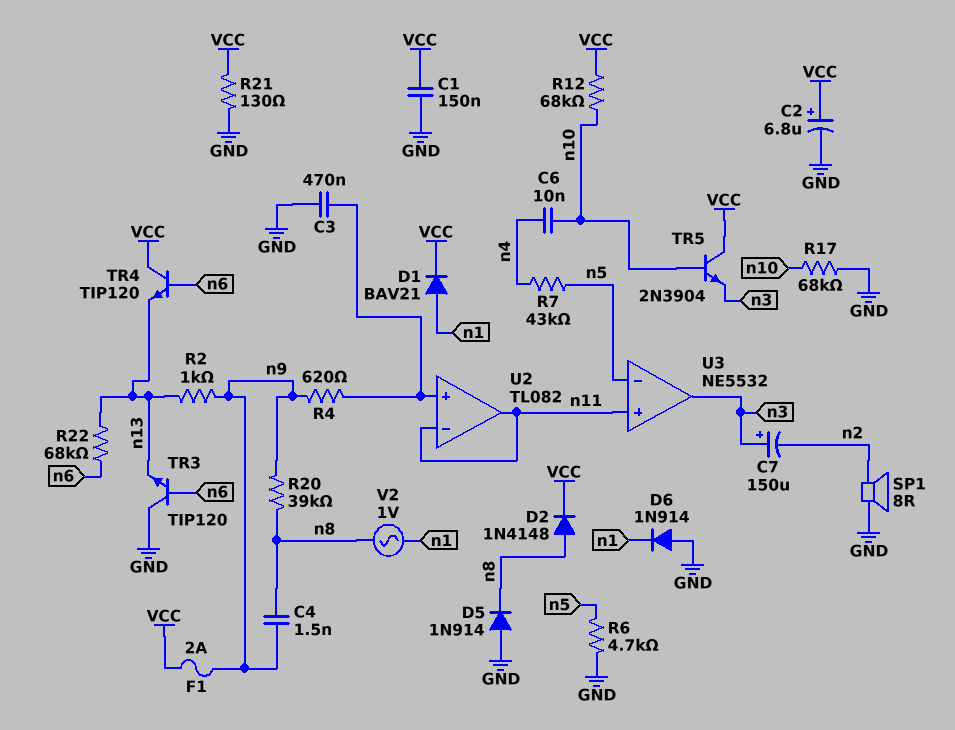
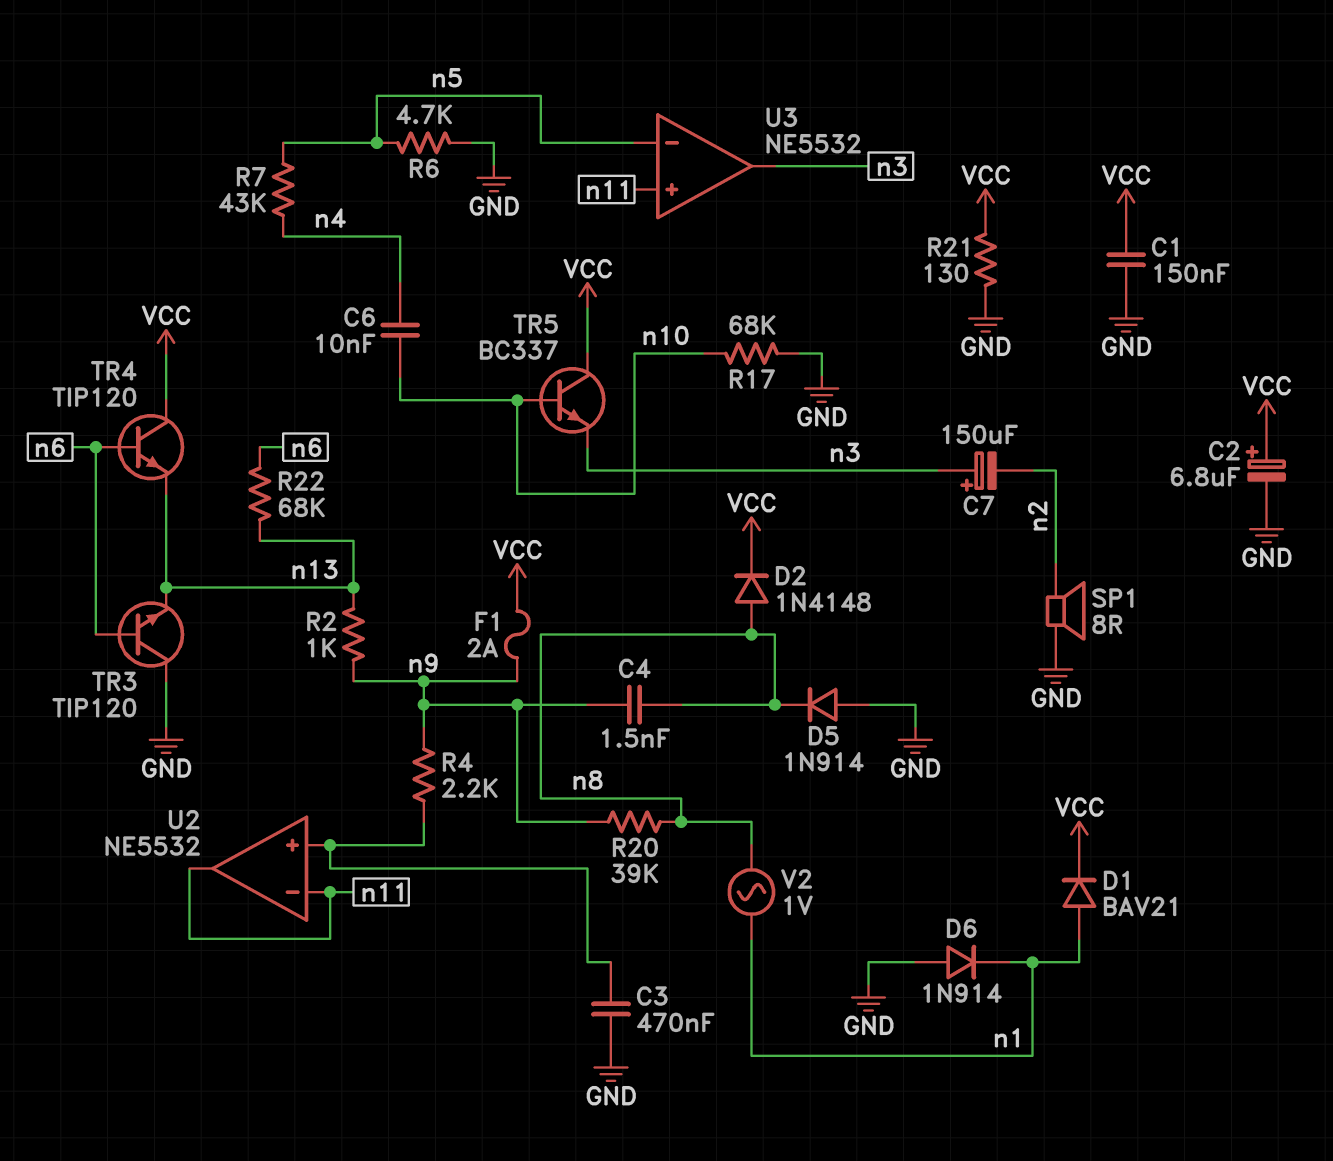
R4: 620 (U2/in+, n9) -> 2.2k (U2/in+, n9)
R12: 68k (VCC, n10) -> none
TR5: NPN 2N3904 (B n10, C VCC, E n3) -> NPN BC337 (B n10, C VCC, E n3)
U2: TL082 -> NE5532

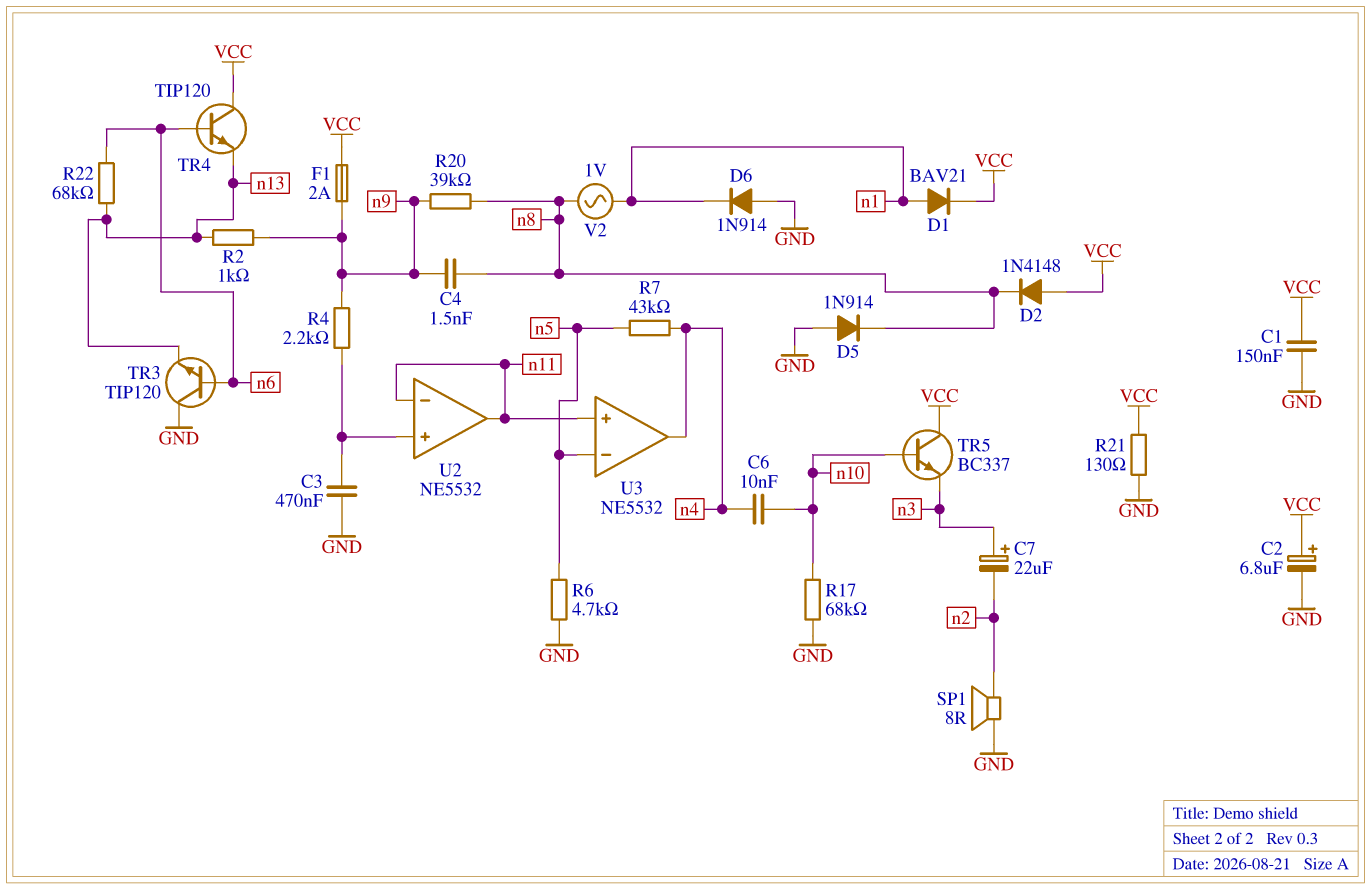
C7: 150uF (plus n3, minus n2) -> 22uF (plus n3, minus n2)
D2: diode 1N4148 (A n8, K VCC) -> diode 1N4148 (A VCC, K n8)
U3 pin out: n3 -> n4

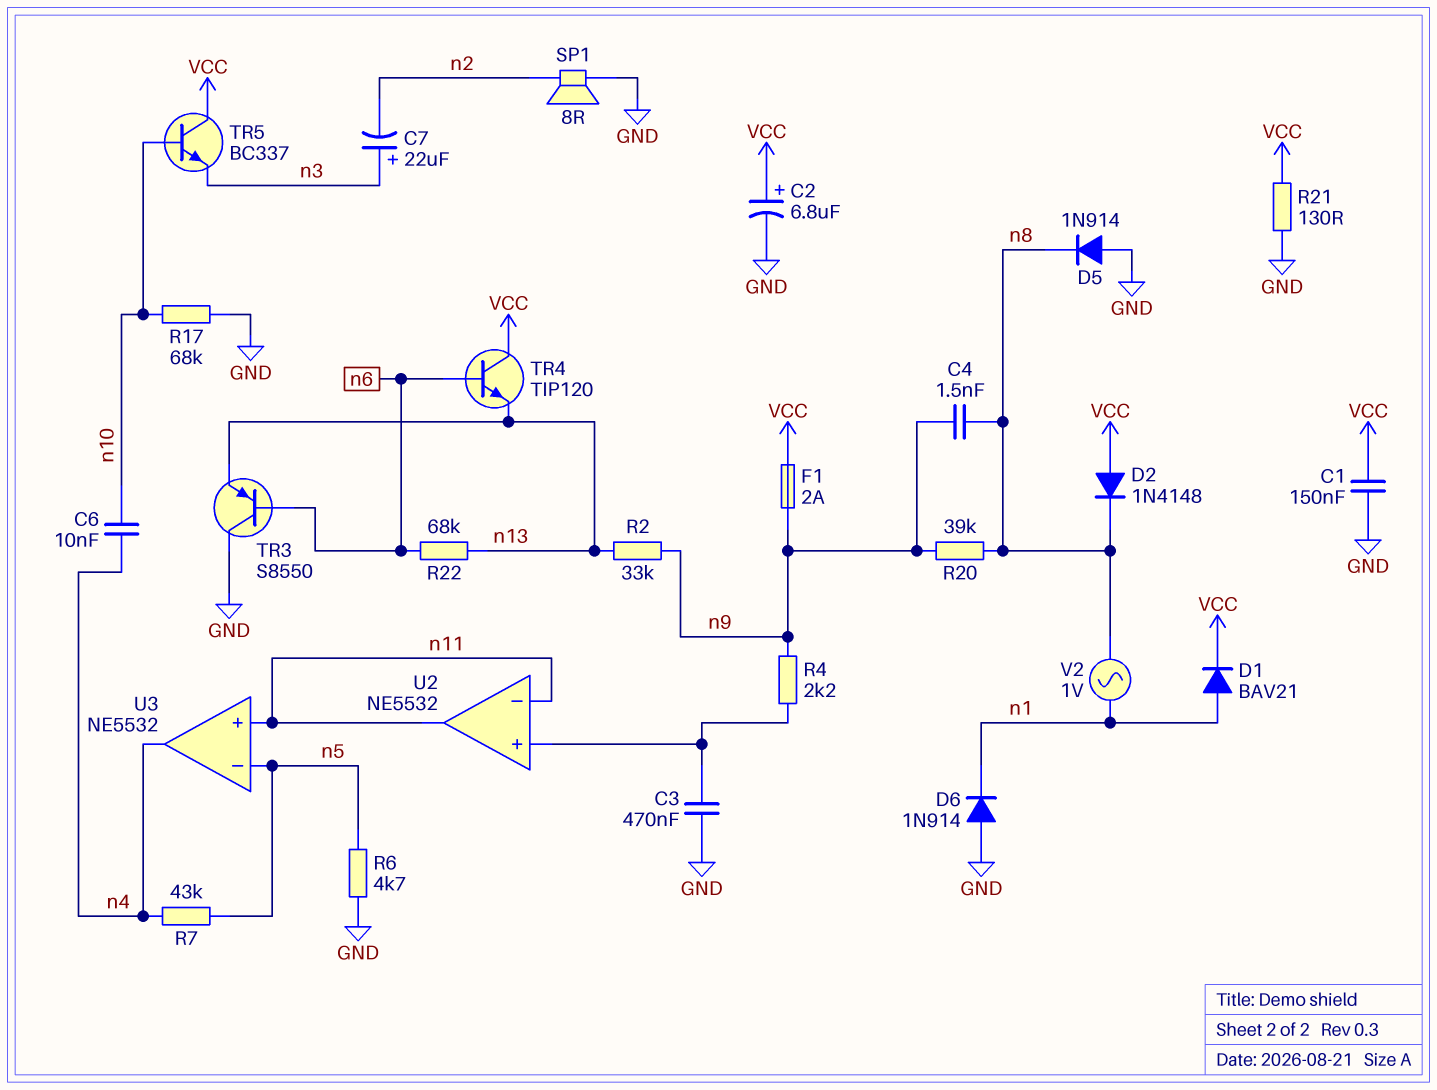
R2: 1k (n9, n13) -> 33k (n9, n13)
TR3: NPN TIP120 (B n6, C GND, E n13) -> PNP S8550 (B n6, C GND, E n13)

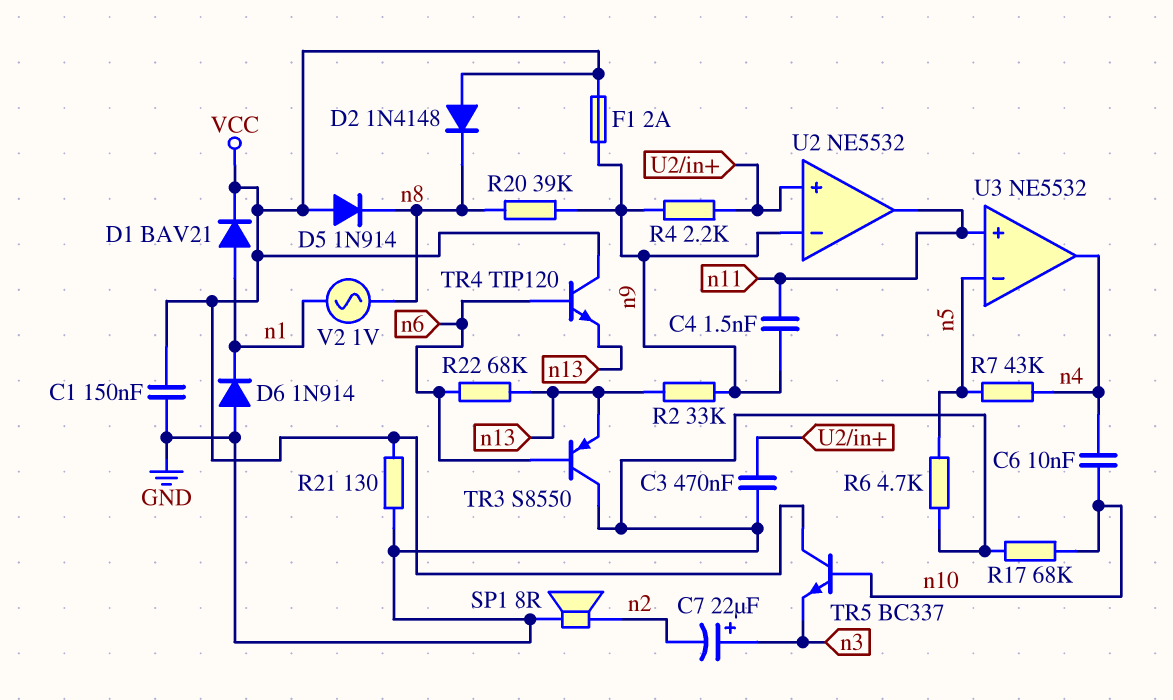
C2: 6.8uF (plus VCC, minus GND) -> none
C4: 1.5nF (n8, n9) -> 1.5nF (n9, n11)
D5: diode 1N914 (A GND, K n8) -> diode 1N914 (A VCC, K n8)
U2 pin in-: n11 -> n9

